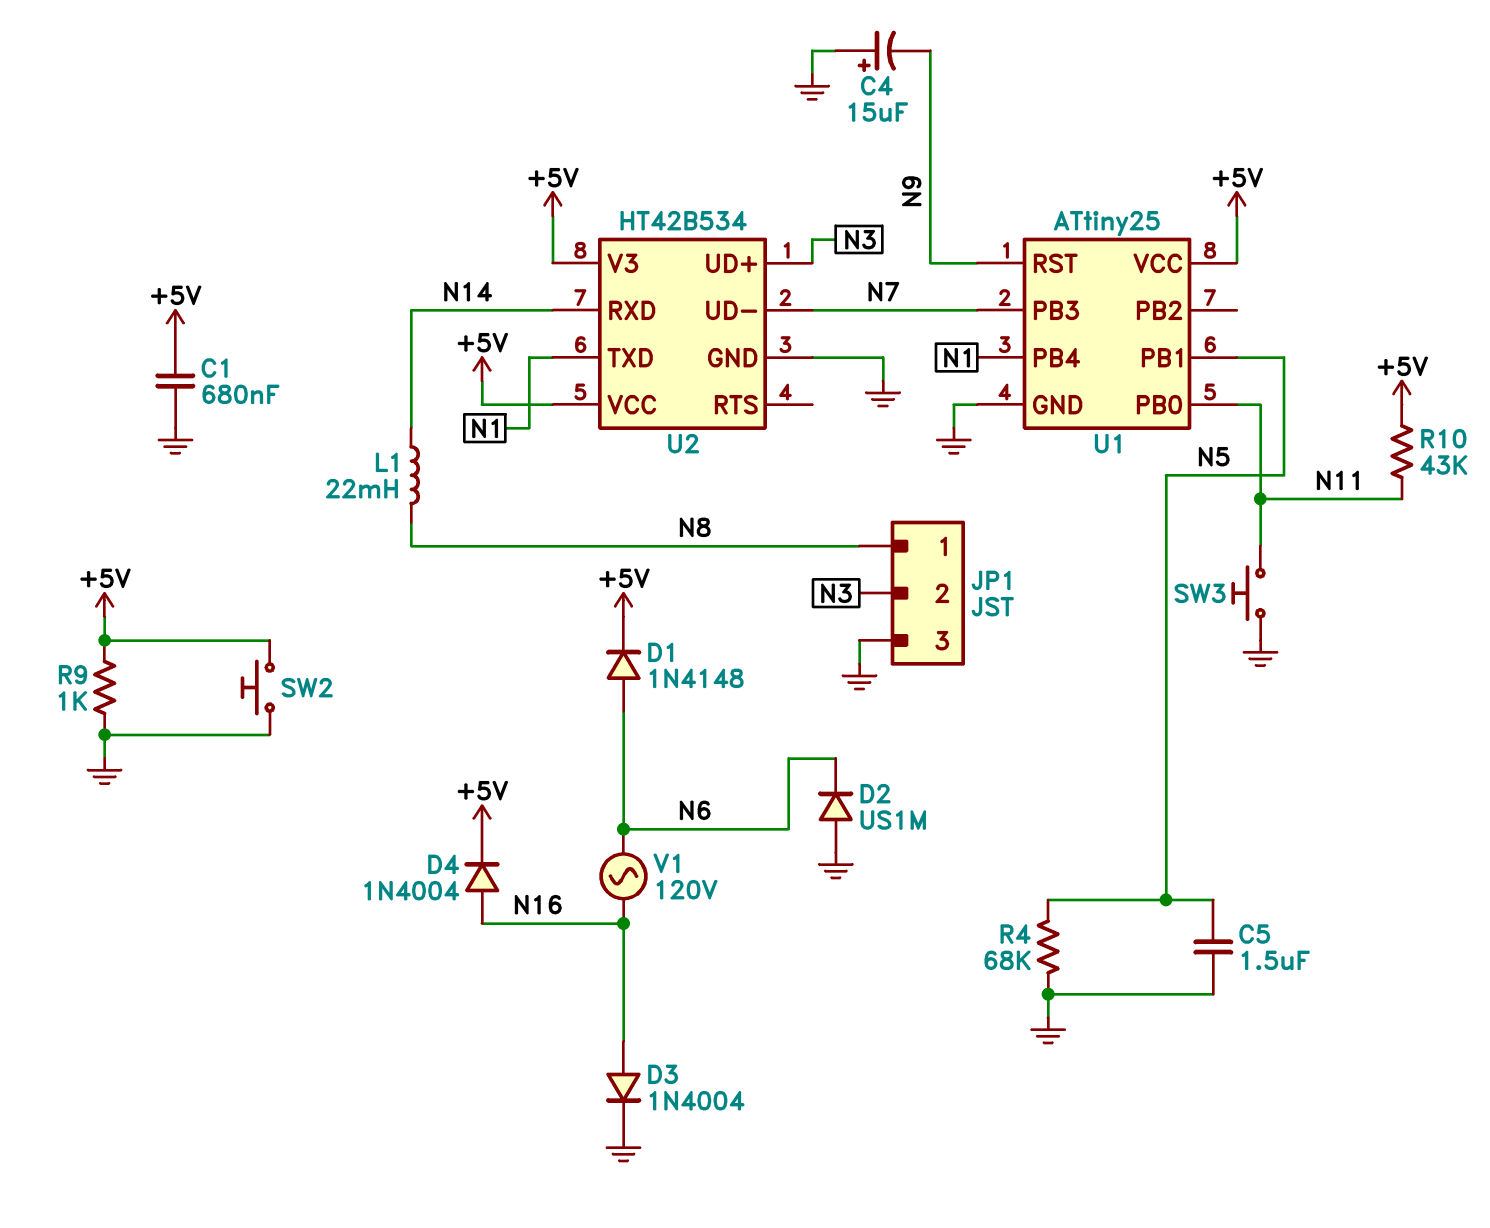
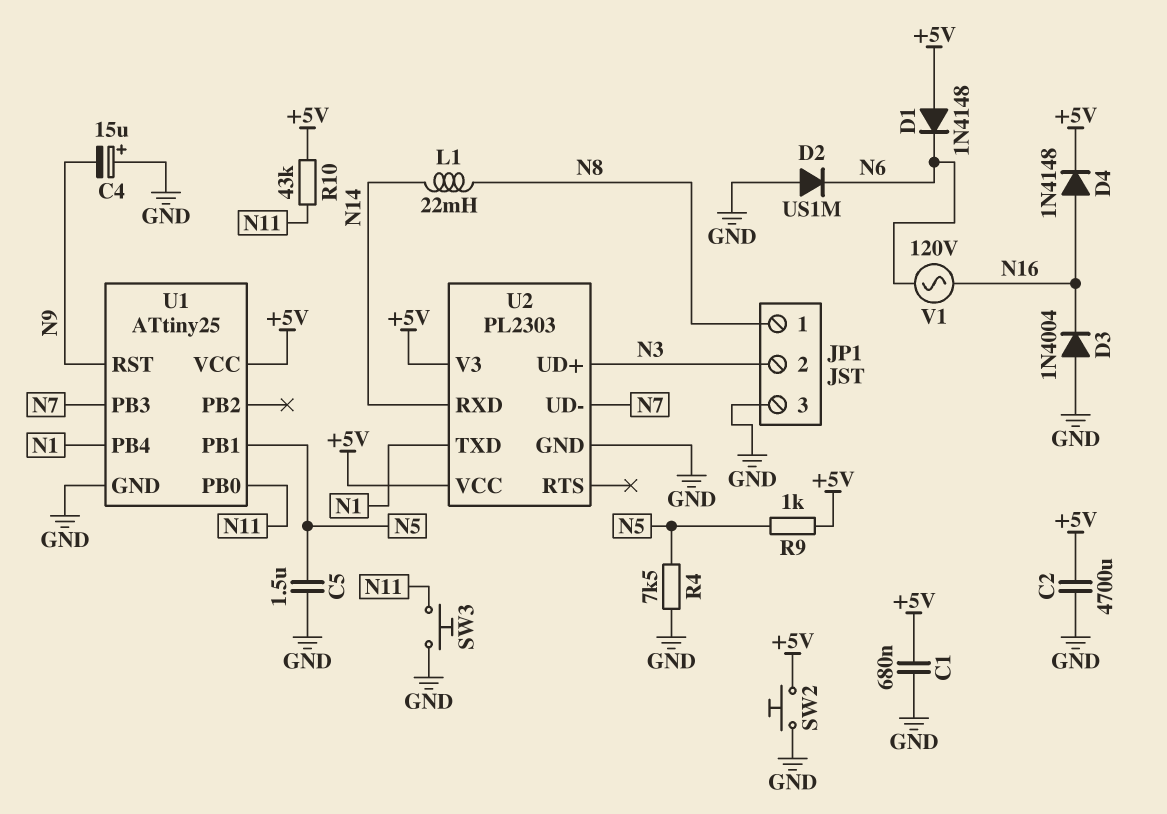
C2: none -> 4700uF (+5V, GND)
D1: diode 1N4148 (A N6, K +5V) -> diode 1N4148 (A +5V, K N6)
D3: diode 1N4004 (A N16, K GND) -> diode 1N4004 (A GND, K N16)
D4: diode 1N4004 (A N16, K +5V) -> diode 1N4148 (A N16, K +5V)
R4: 68k (GND, N5) -> 7.5k (GND, N5)
R9: 1k (+5V, GND) -> 1k (+5V, N5)
U2: HT42B534 -> PL2303

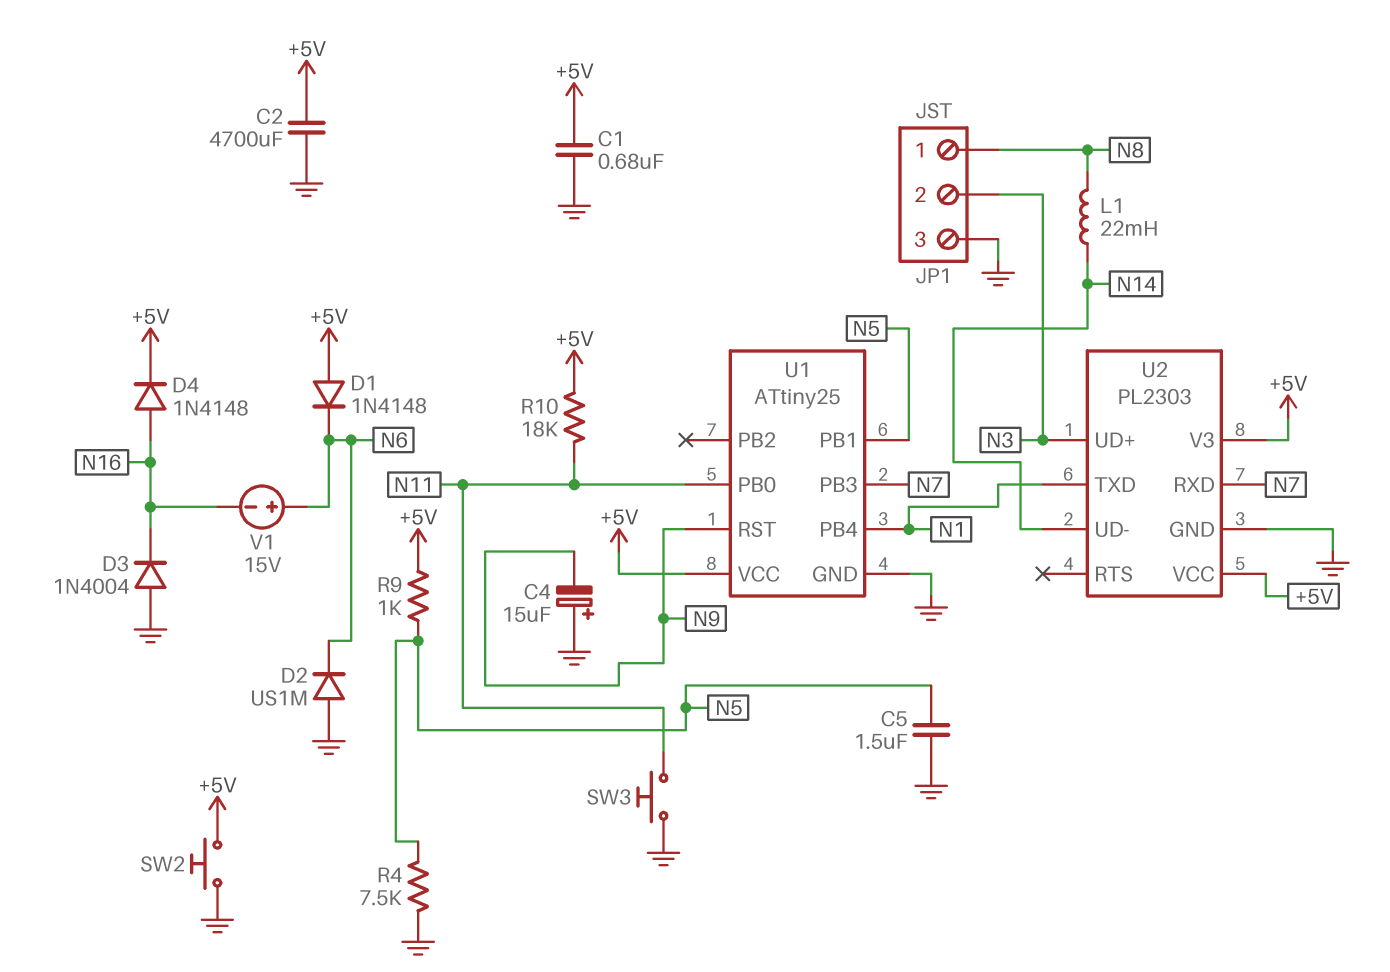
R10: 43k (+5V, N11) -> 18k (+5V, N11)
U2 pin RXD: N14 -> N7
U2 pin UD-: N7 -> N14
V1: AC 120V (N6, N16) -> 15V (plus N6, minus N16)

